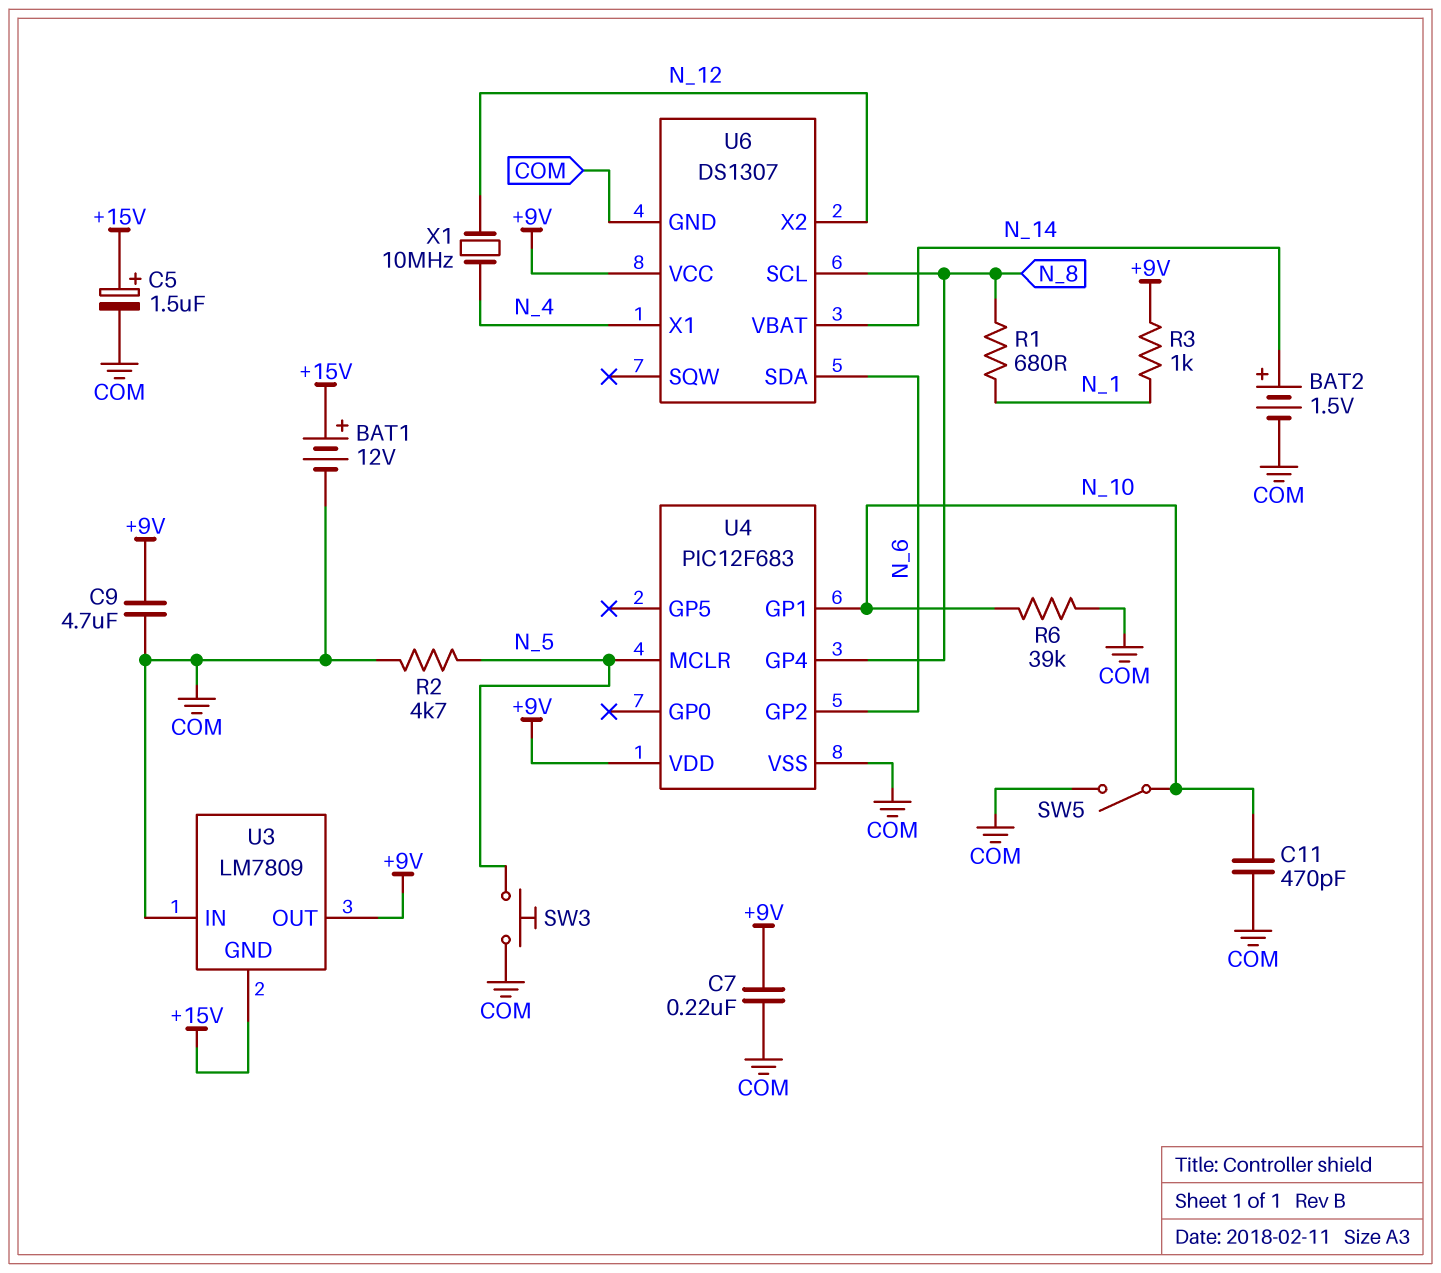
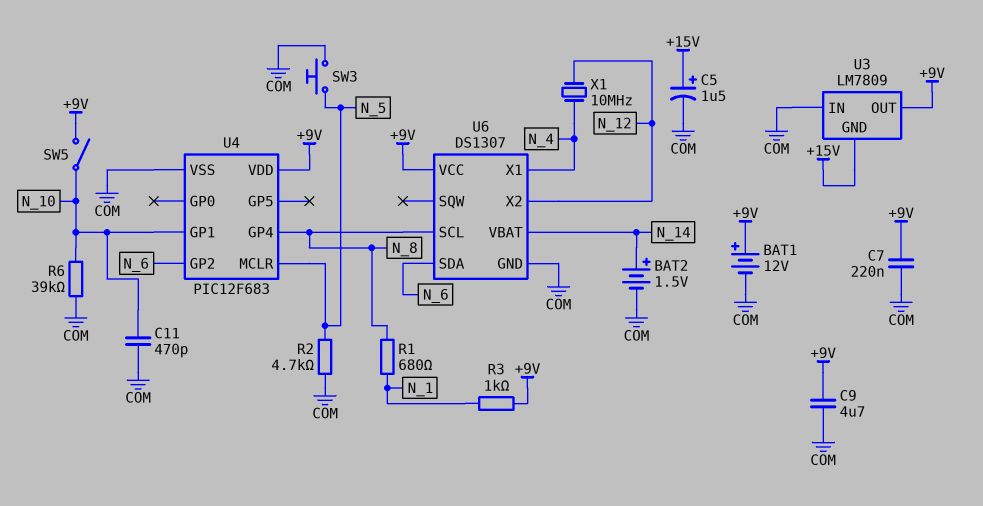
BAT1: 12V (plus +15V, minus COM) -> 12V (plus +9V, minus COM)
SW5: switch (COM, N_10) -> switch (+9V, N_10)

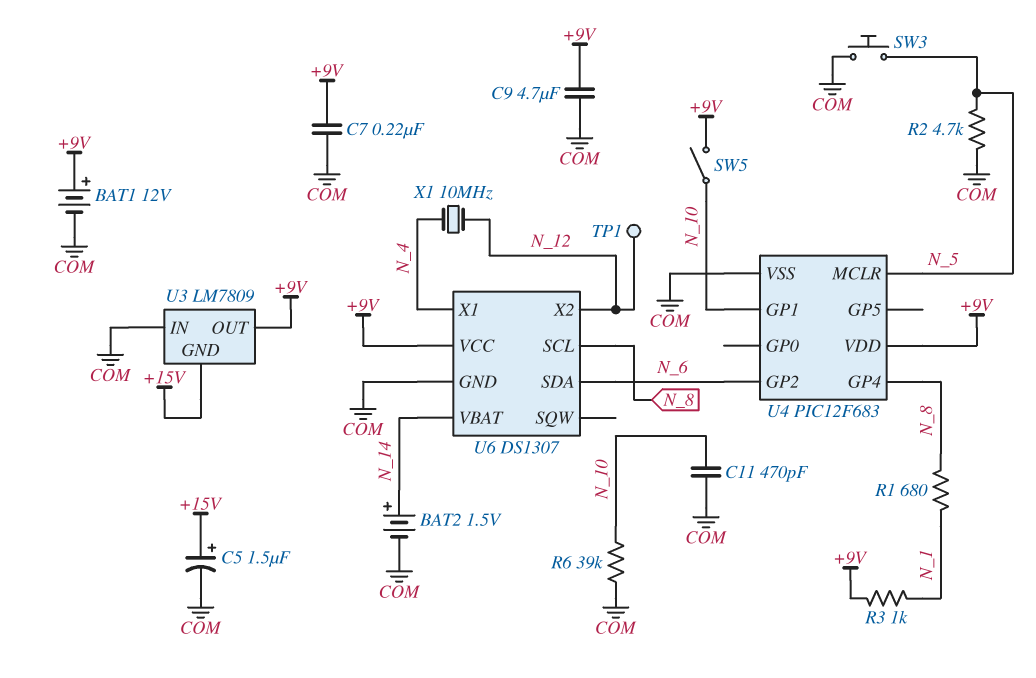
TP1: none -> test point (N_12)

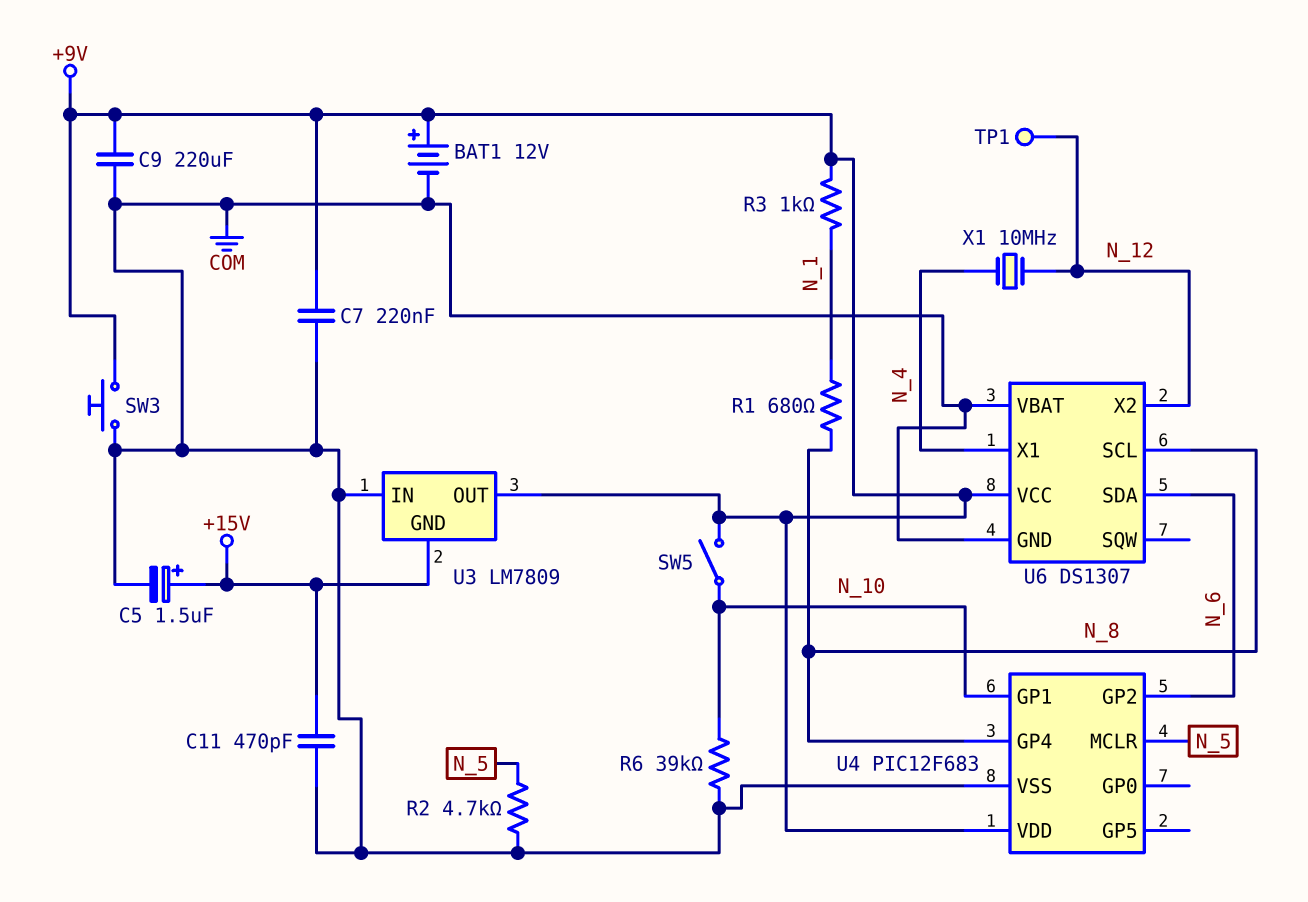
BAT2: 1.5V (plus N_14, minus COM) -> none
C9: 4.7uF (+9V, COM) -> 220uF (+9V, COM)
C11: 470pF (COM, N_10) -> 470pF (+15V, COM)
SW3: button (COM, N_5) -> button (+9V, COM)
U6 pin VBAT: N_14 -> COM

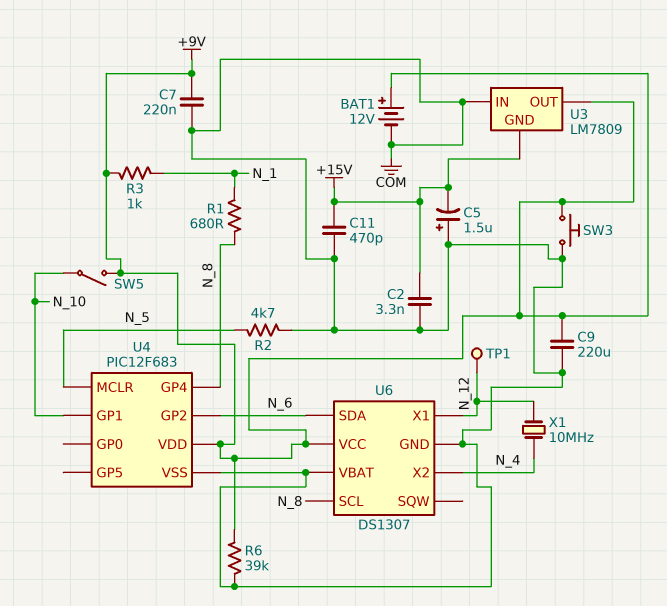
C2: none -> 3.3nF (+15V, COM)
C5: 1.5uF (plus +15V, minus COM) -> 1.5uF (plus COM, minus +15V)
R6: 39k (COM, N_10) -> 39k (+9V, COM)
U6 pin X1: N_4 -> N_12
U6 pin X2: N_12 -> N_4

